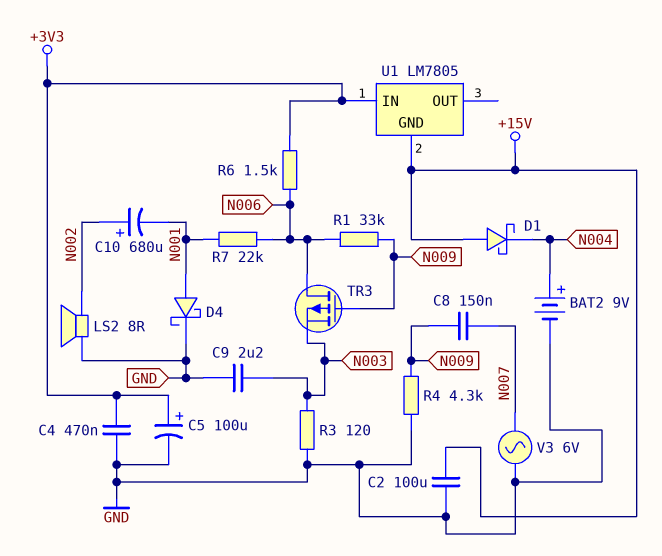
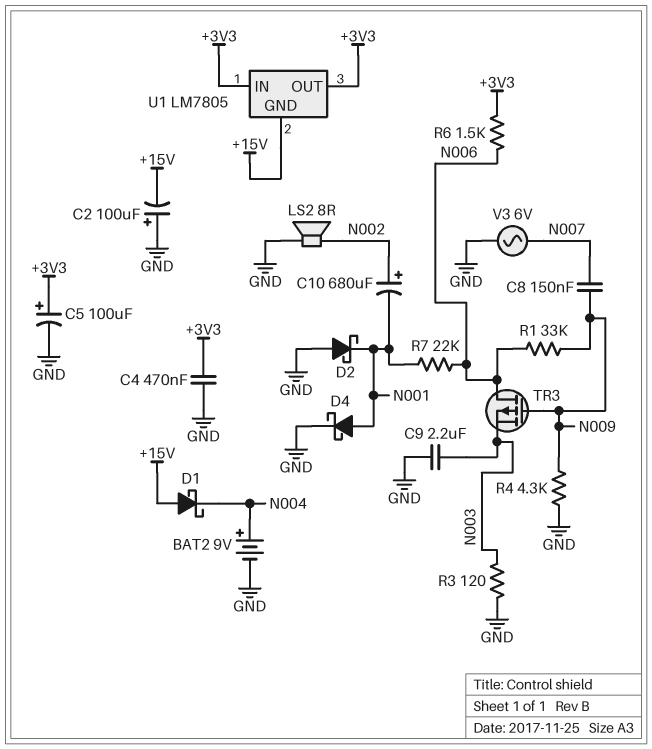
C2: 100uF (+15V, GND) -> 100uF (plus GND, minus +15V)
D2: none -> schottky (A GND, K N001)
U1 pin OUT: none -> +3V3

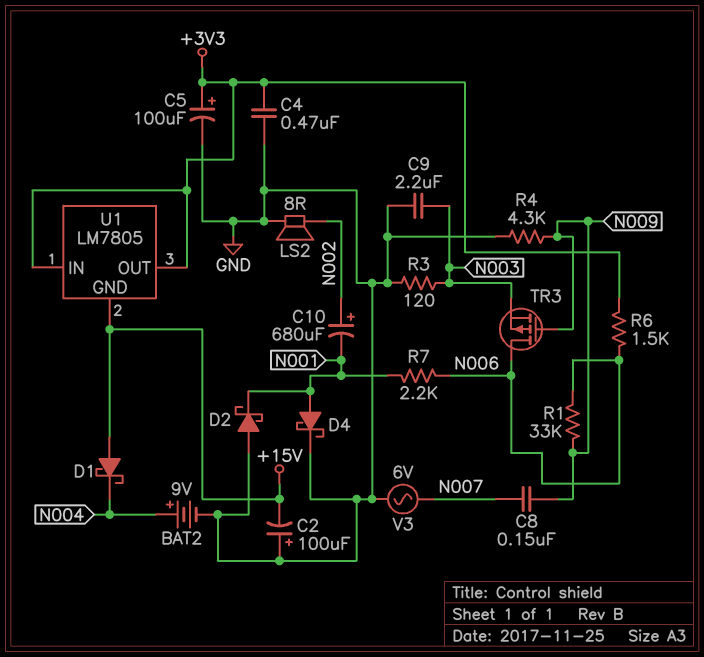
R7: 22k (N001, N006) -> 2.2k (N001, N006)

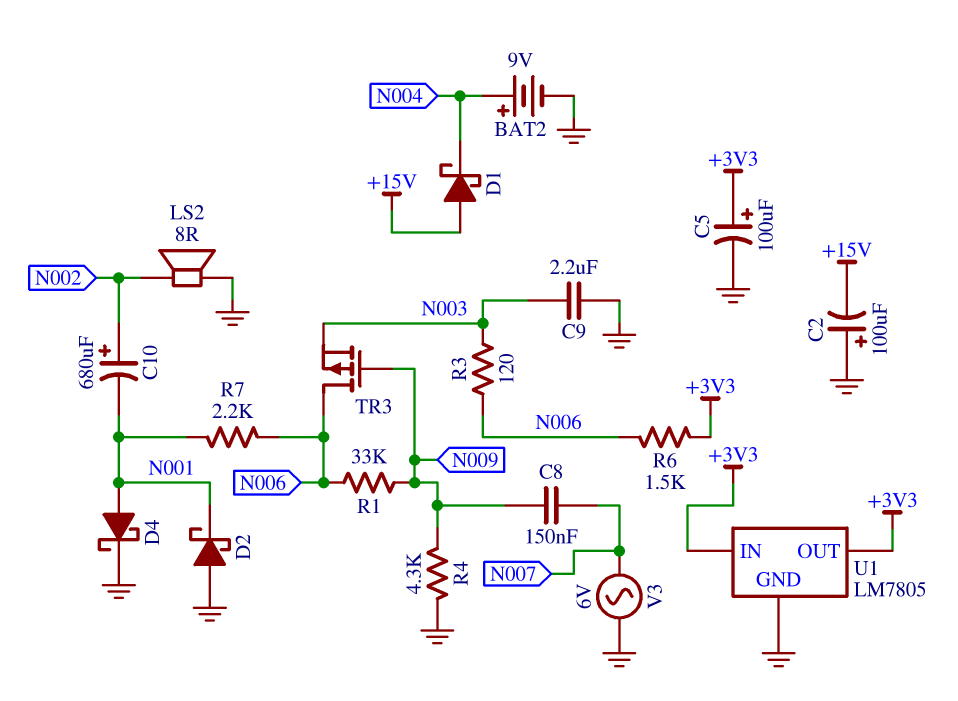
C4: 470nF (+3V3, GND) -> none
R3: 120 (GND, N003) -> 120 (N003, N006)
U1 pin GND: +15V -> GND

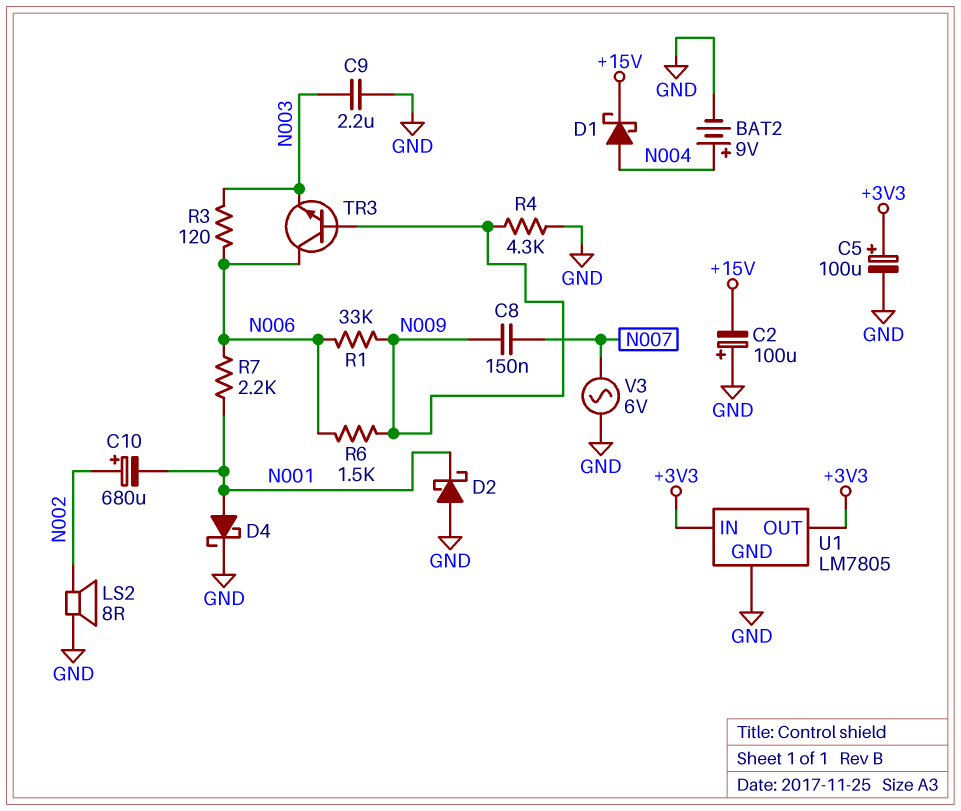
D1: schottky (A +15V, K N004) -> schottky (A N004, K +15V)
R6: 1.5k (+3V3, N006) -> 1.5k (N006, N009)
TR3: PMOS (G N009, D N006, S N003) -> NPN (B N009, C N006, E N003)

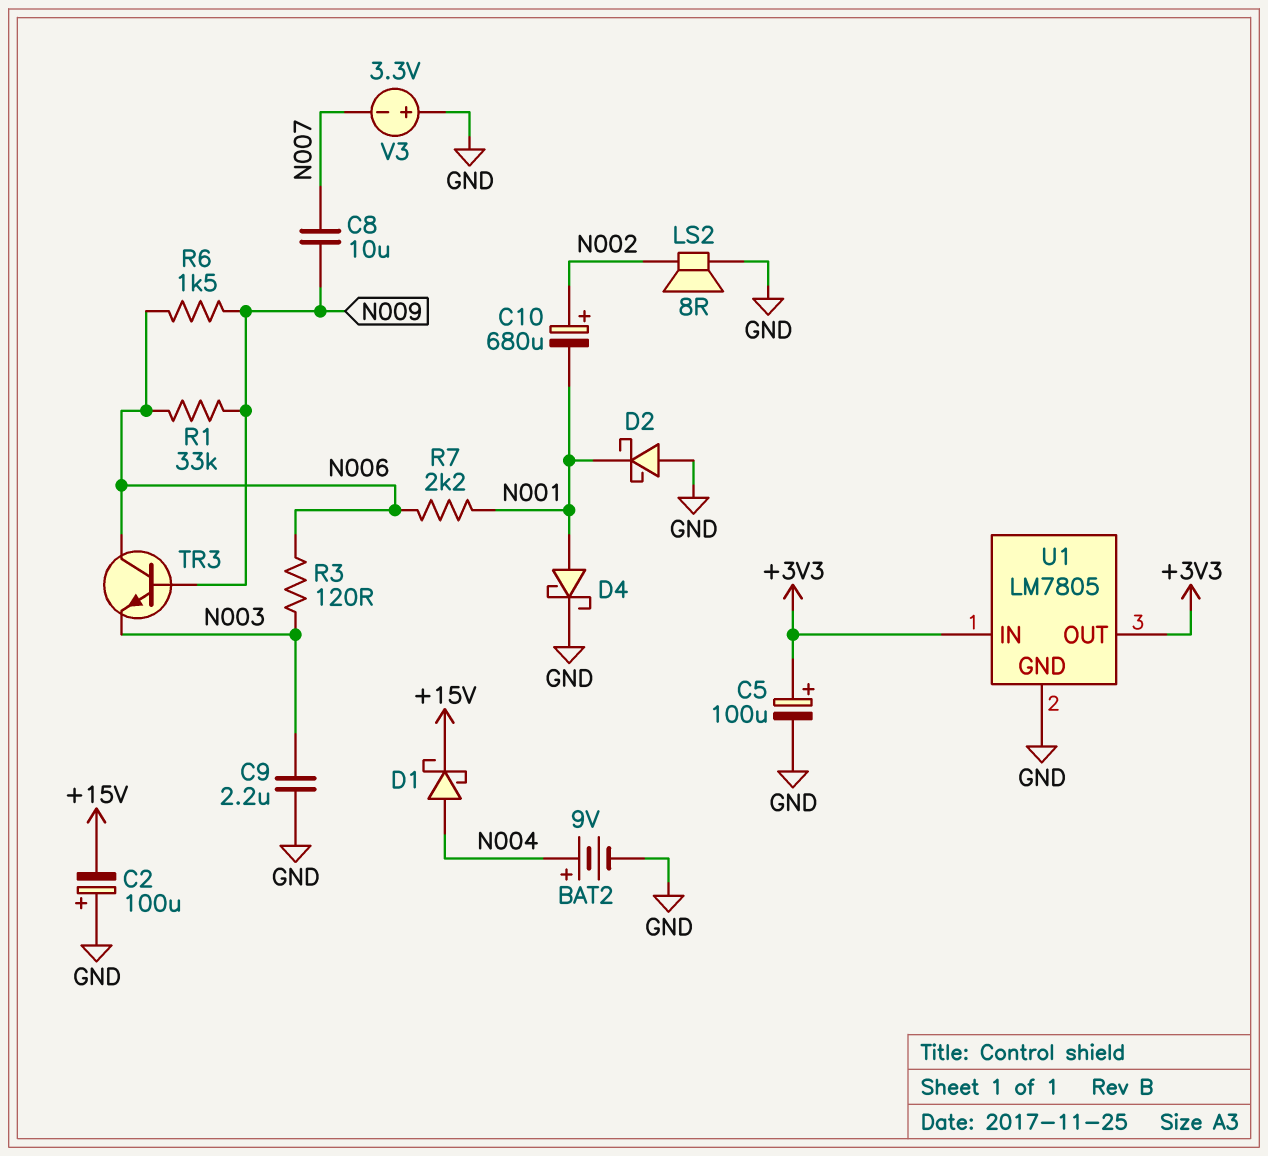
C8: 150nF (N007, N009) -> 10uF (N007, N009)
R4: 4.3k (GND, N009) -> none
V3: AC 6V (GND, N007) -> 3.3V (plus GND, minus N007)

